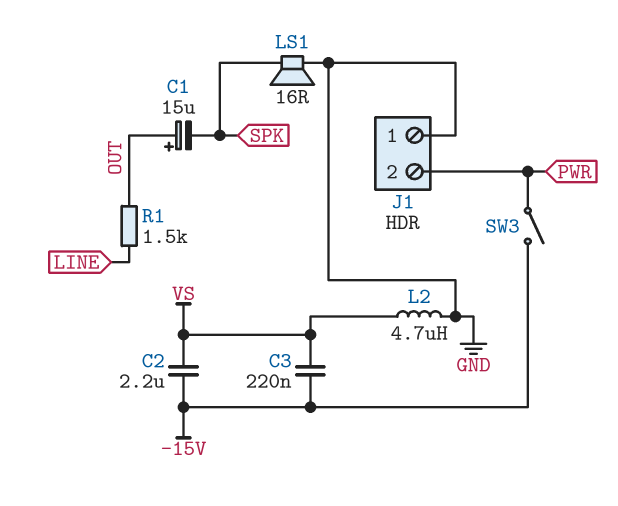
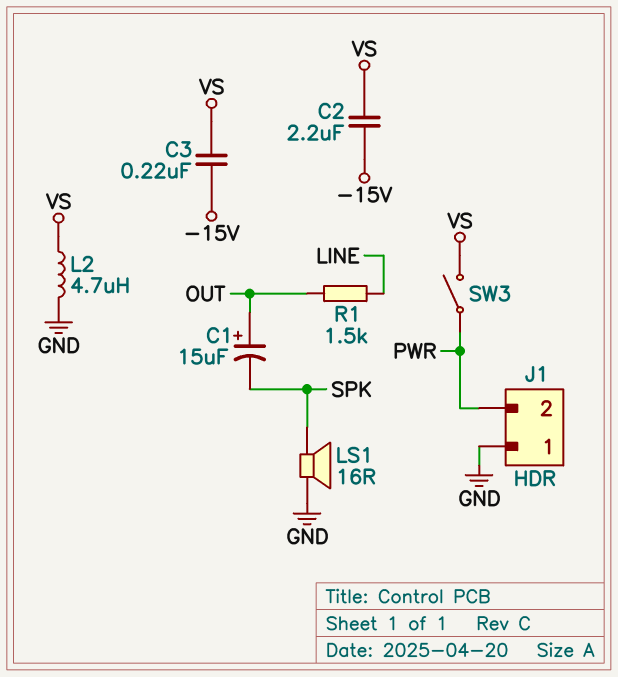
SW3: switch (-15V, PWR) -> switch (PWR, VS)

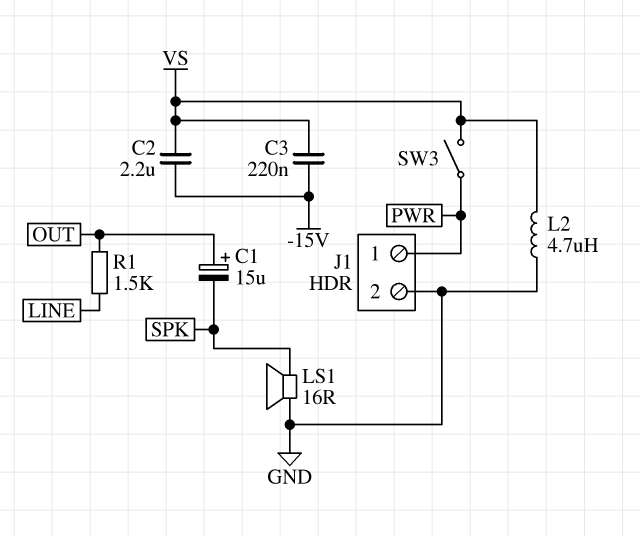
J1 pin 1: GND -> PWR
J1 pin 2: PWR -> GND

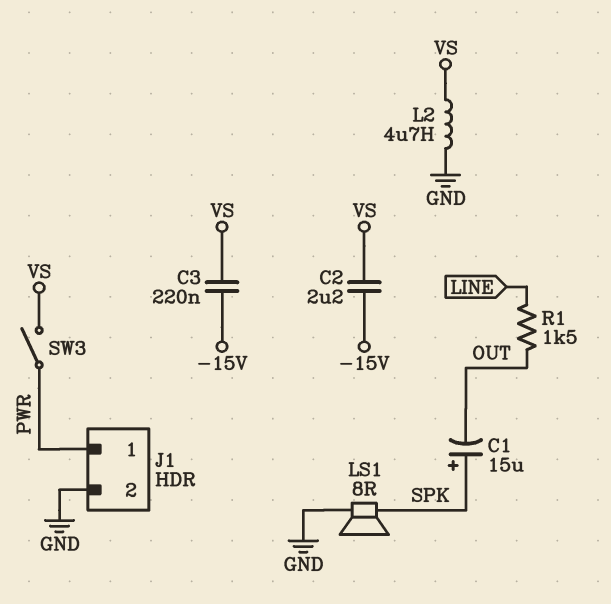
C1: 15uF (plus OUT, minus SPK) -> 15uF (plus SPK, minus OUT)
LS1: speaker 16R (GND, SPK) -> speaker 8R (GND, SPK)

